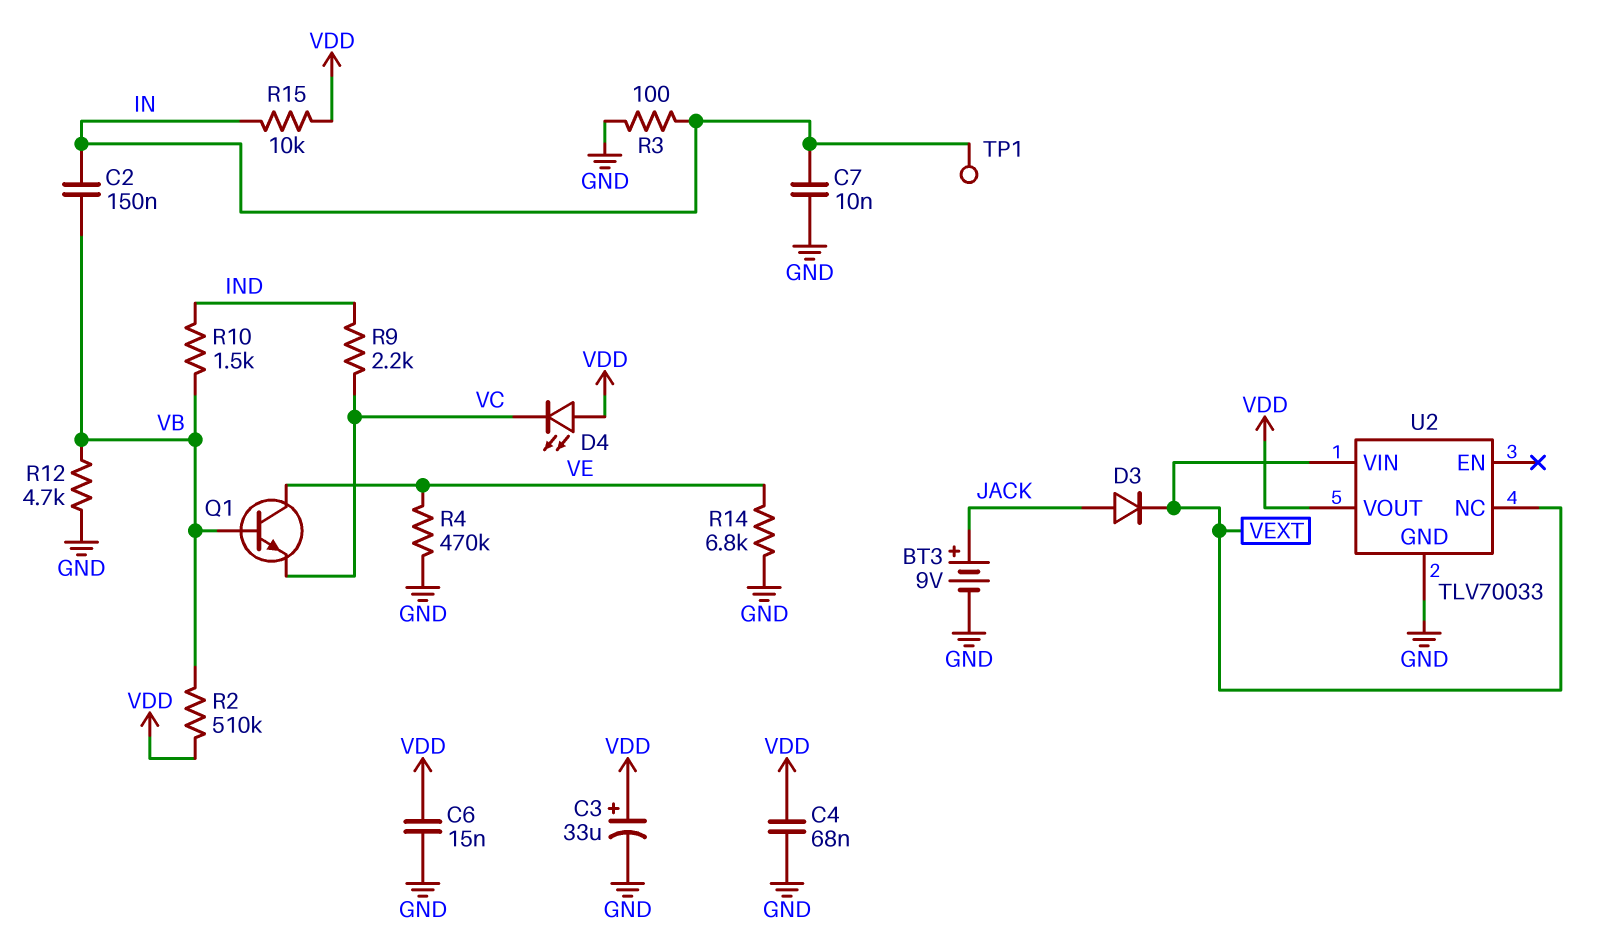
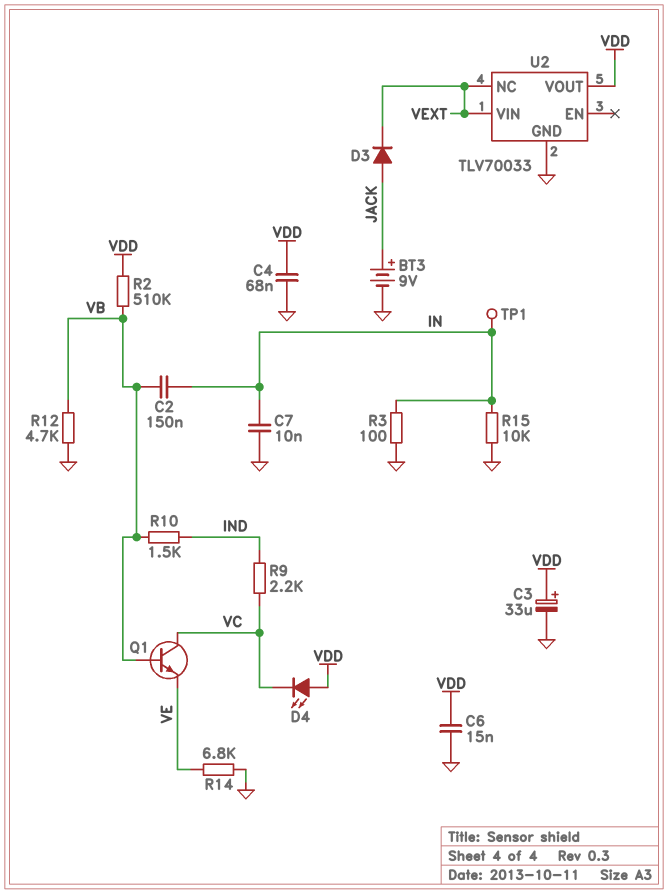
Q1: NPN (B VB, C VE, E VC) -> NPN (B VB, C VC, E VE)
R4: 470k (GND, VE) -> none
R15: 10k (IN, VDD) -> 10k (GND, IN)

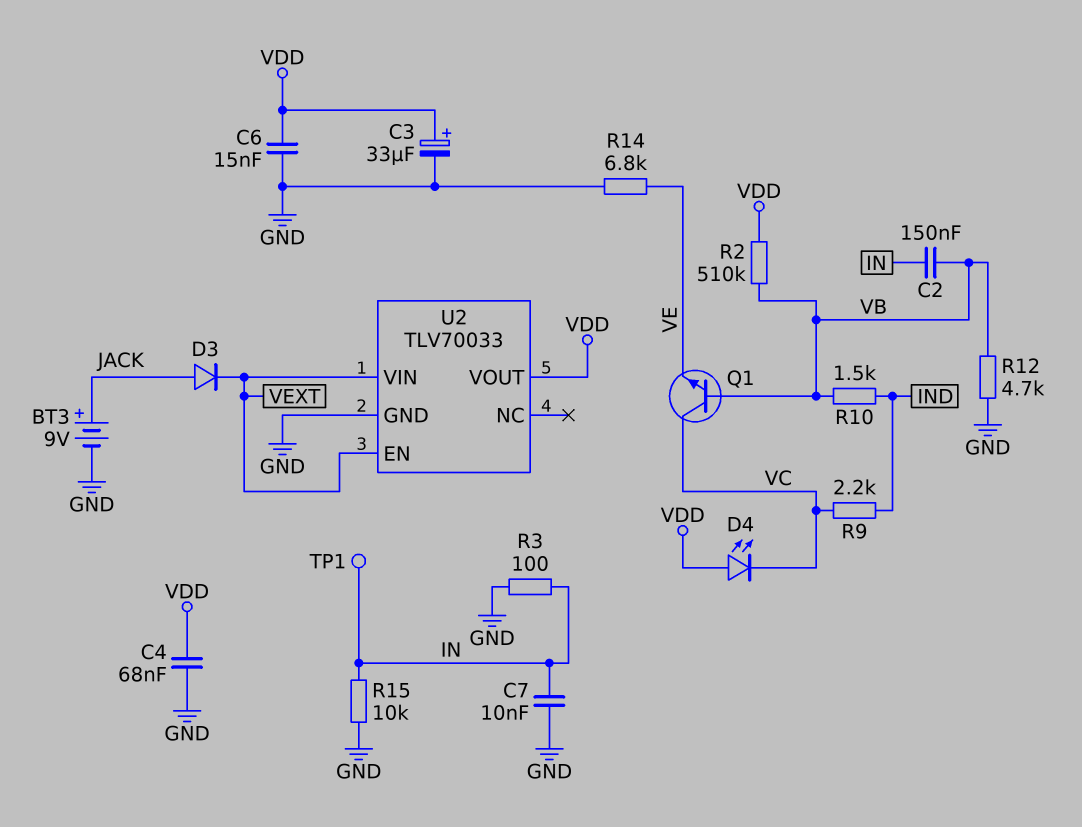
U2 pin EN: none -> VEXT
U2 pin NC: VEXT -> none

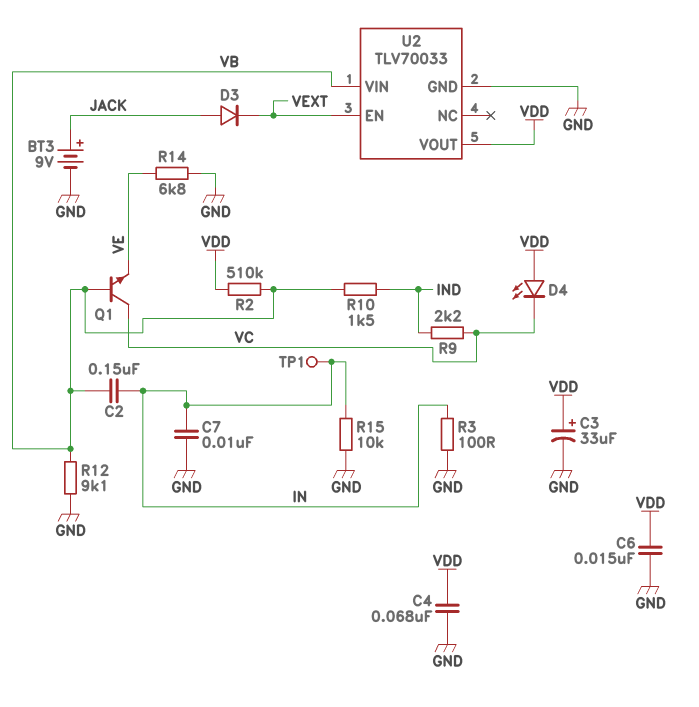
R12: 4.7k (GND, VB) -> 9.1k (GND, VB)
U2 pin VIN: VEXT -> VB

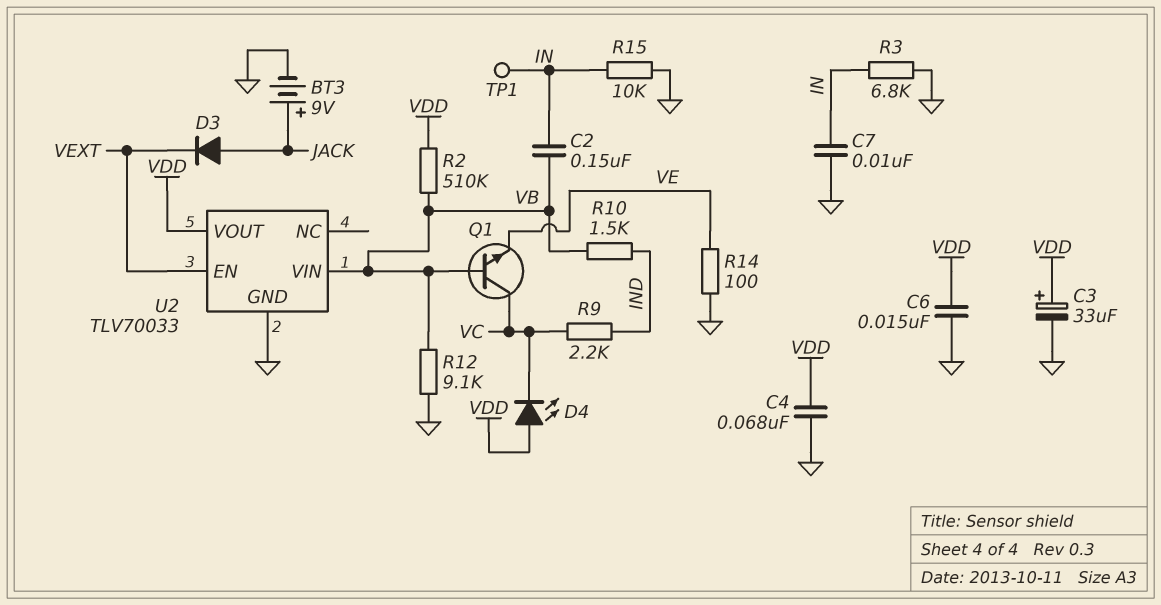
R3: 100 (GND, IN) -> 6.8k (GND, IN)
R14: 6.8k (GND, VE) -> 100 (GND, VE)

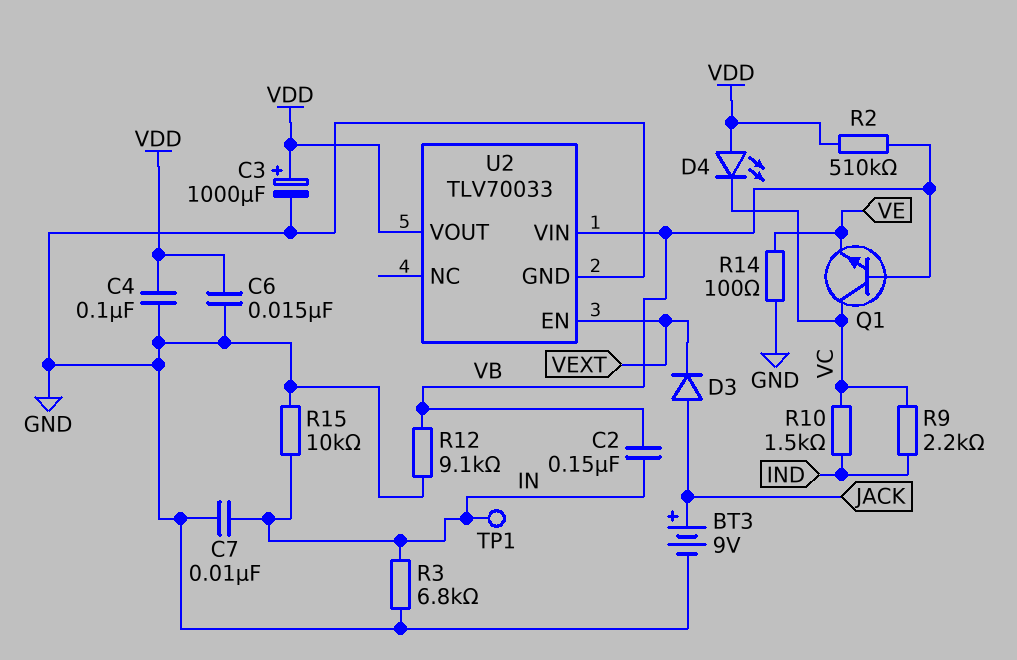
C3: 33uF (plus VDD, minus GND) -> 1000uF (plus VDD, minus GND)
C4: 68nF (GND, VDD) -> 100nF (GND, VDD)
R10: 1.5k (IND, VB) -> 1.5k (IND, VC)

